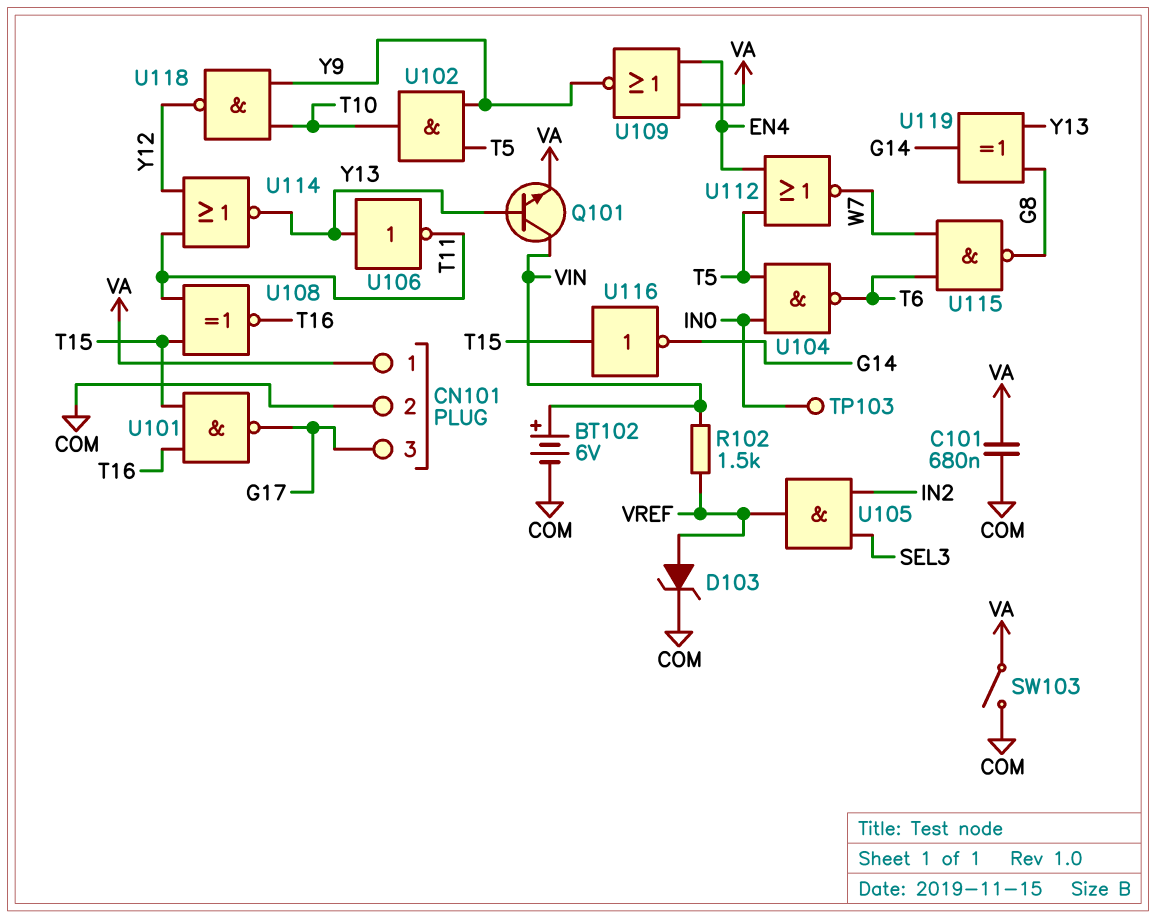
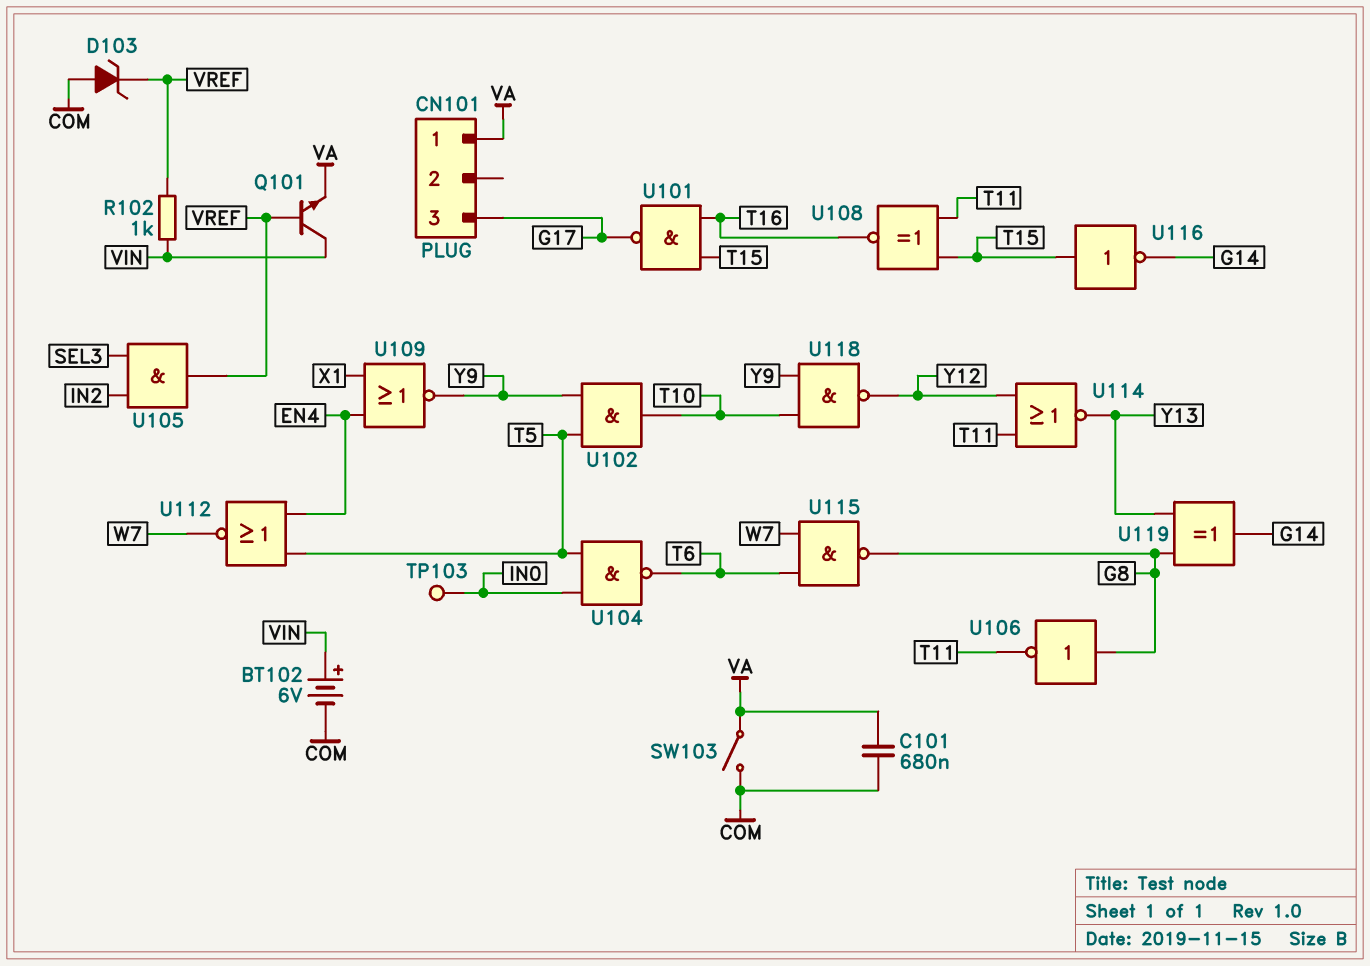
CN101 pin 2: COM -> none
D103: zener (A VREF, K COM) -> zener (A COM, K VREF)
Q101: NPN (B Y13, C VIN, E VA) -> NPN (B VREF, C VIN, E VA)
R102: 1.5k (VIN, VREF) -> 1k (VIN, VREF)
U106: NOT (in Y13, out T11) -> NOT (in G8, out T11)
U109: NOR (in EN4, in VA, out Y9) -> NOR (in EN4, in X1, out Y9)

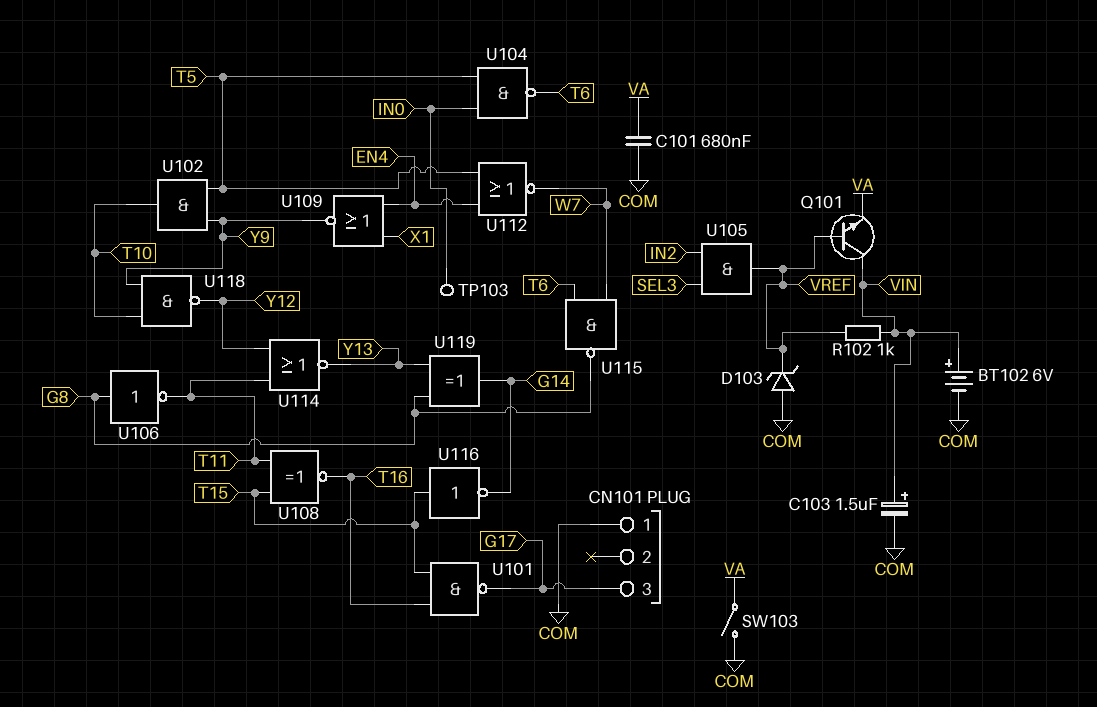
C103: none -> 1.5uF (plus VIN, minus COM)
CN101 pin 1: VA -> COM

